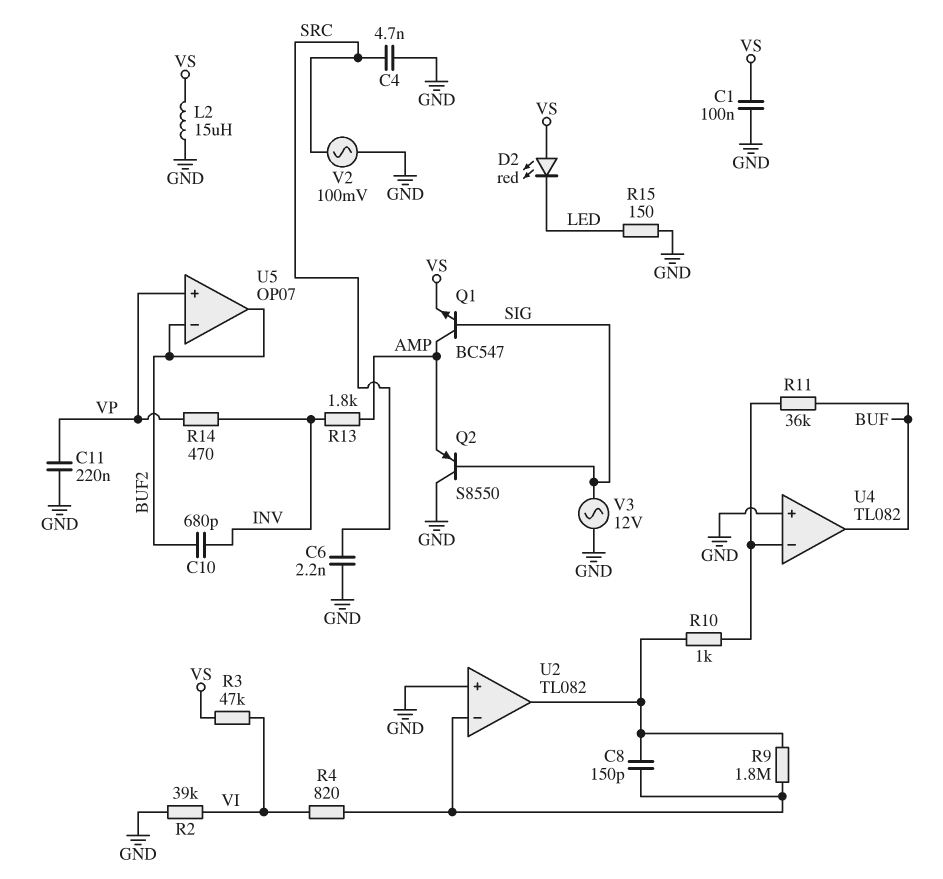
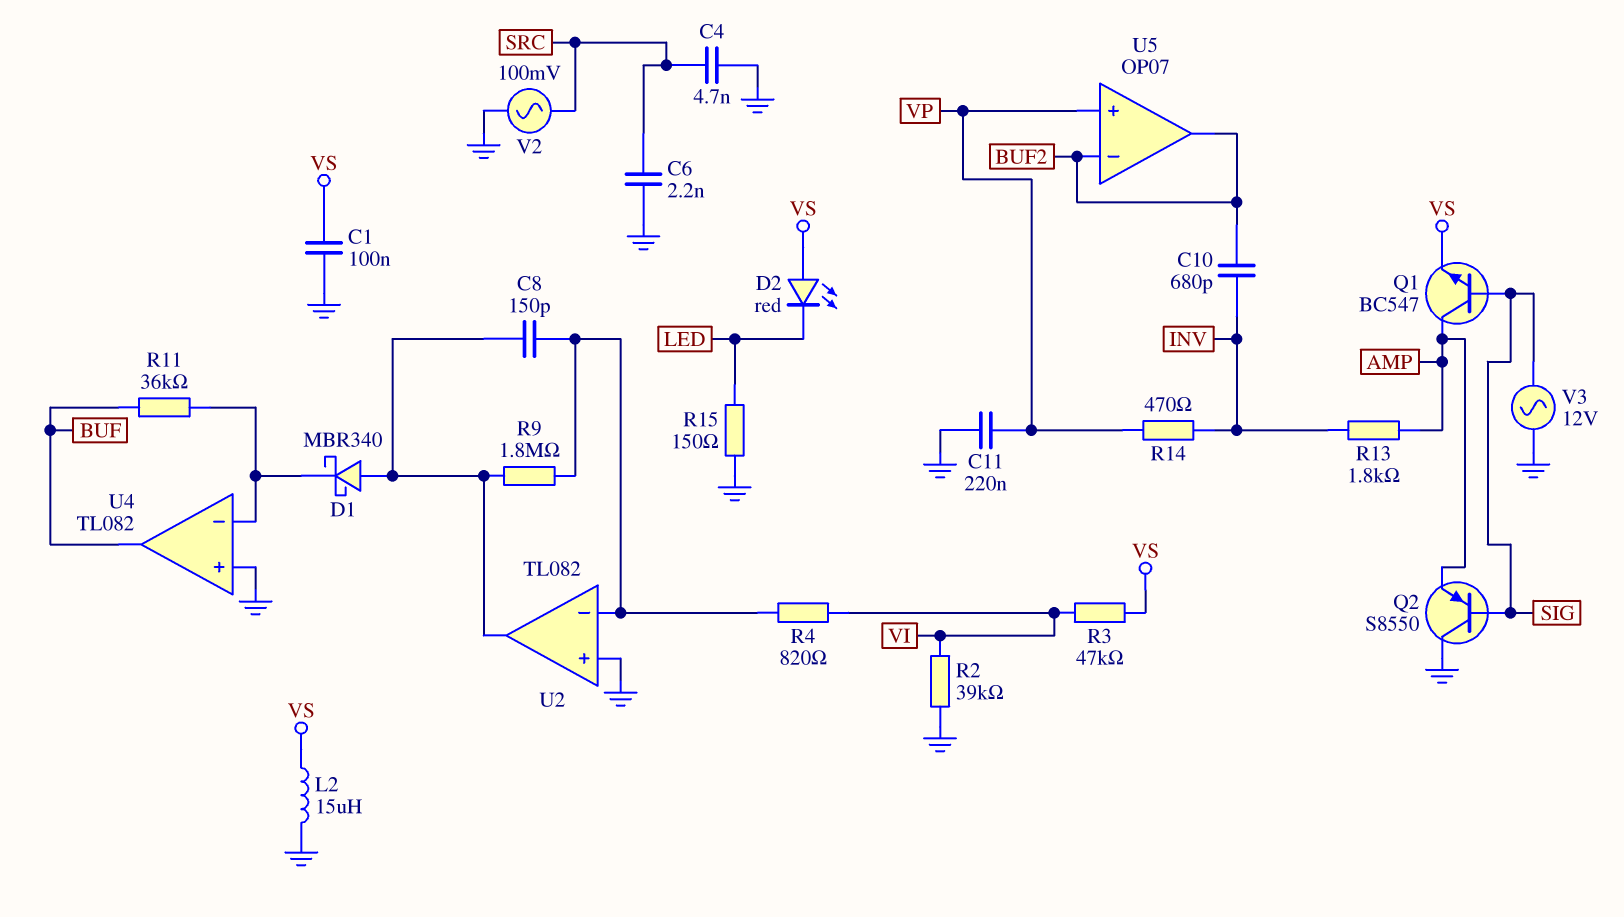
D1: none -> schottky MBR340 (A U2/out, K U4/in-)
R10: 1k (U2/out, U4/in-) -> none

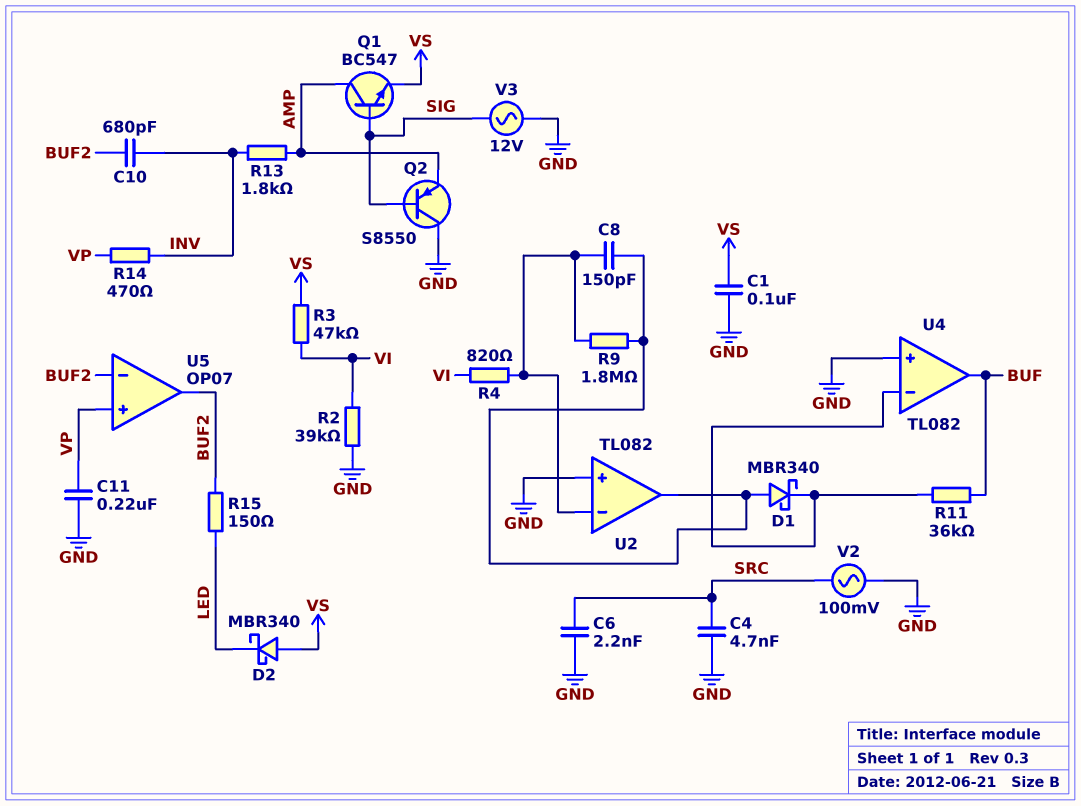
D2: LED red (A VS, K LED) -> schottky MBR340 (A VS, K LED)
L2: 15uH (GND, VS) -> none
R15: 150 (GND, LED) -> 150 (BUF2, LED)

